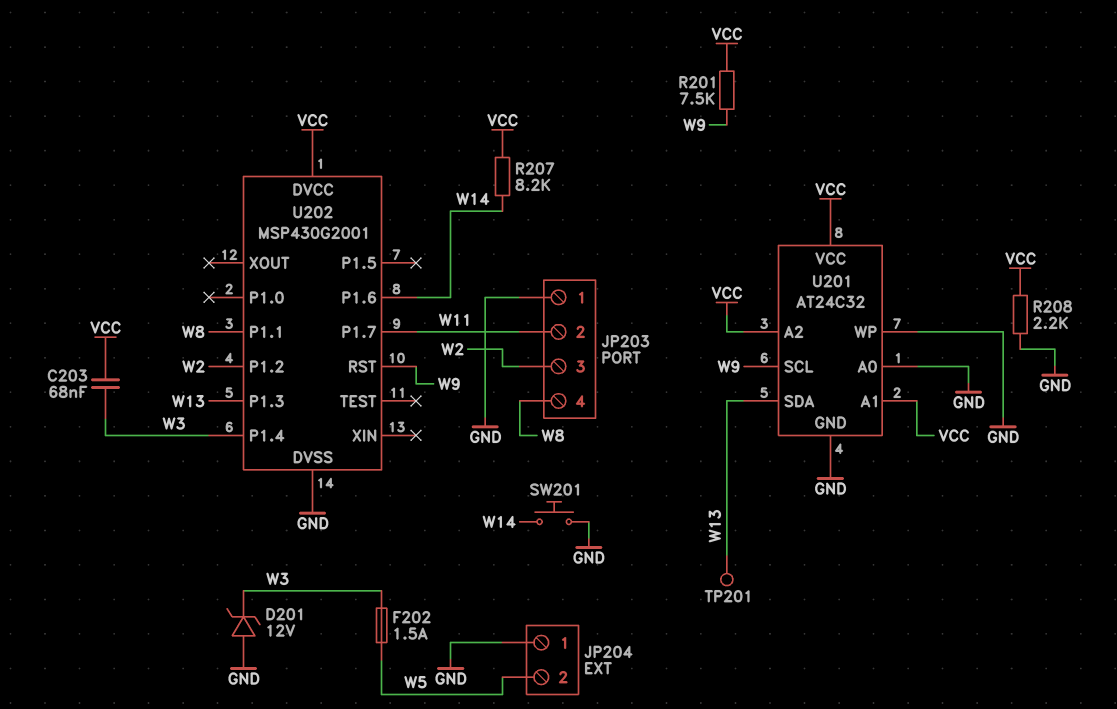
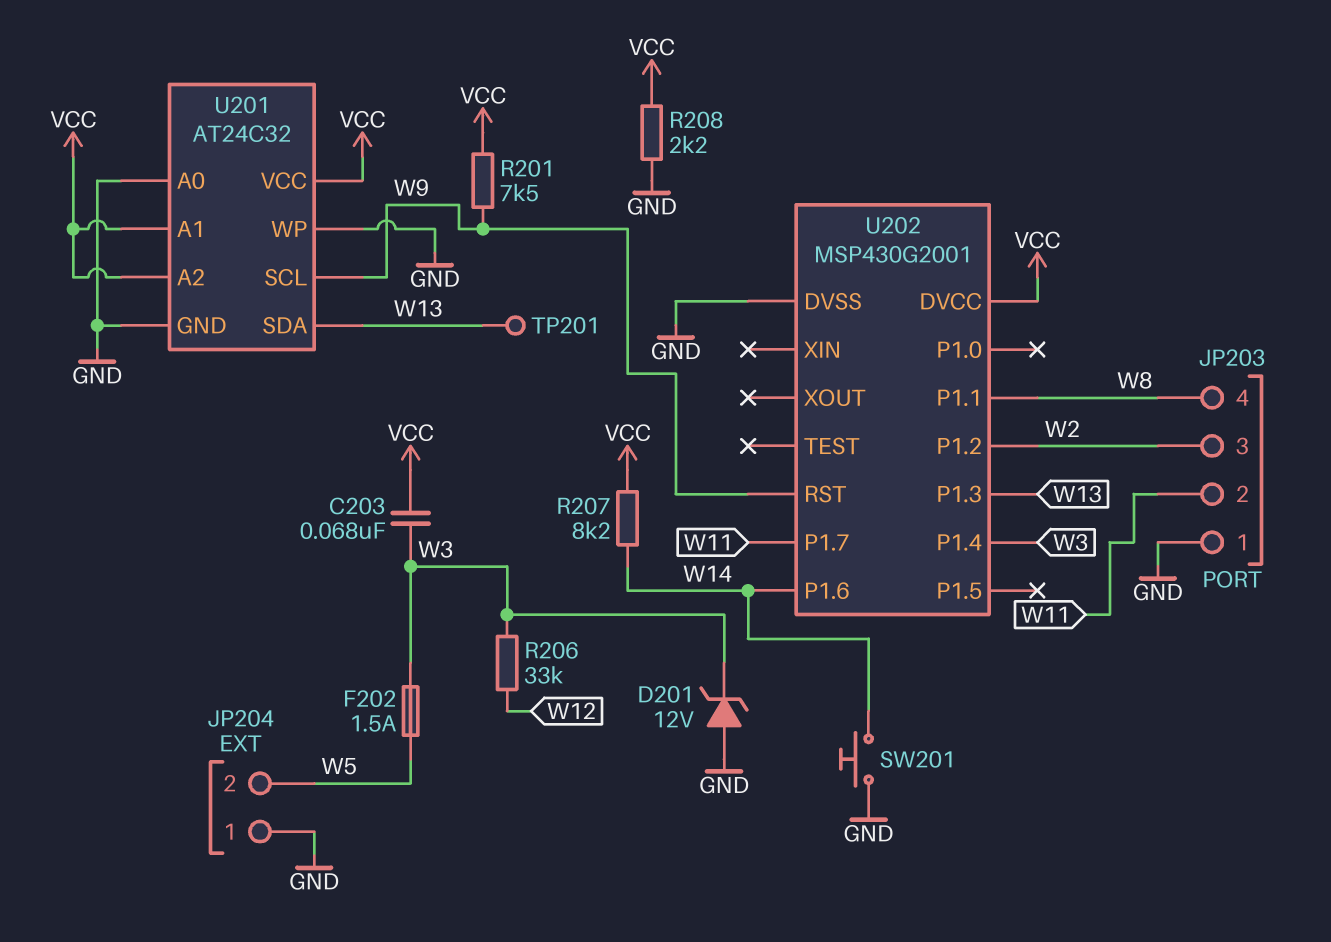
R206: none -> 33k (W3, W12)

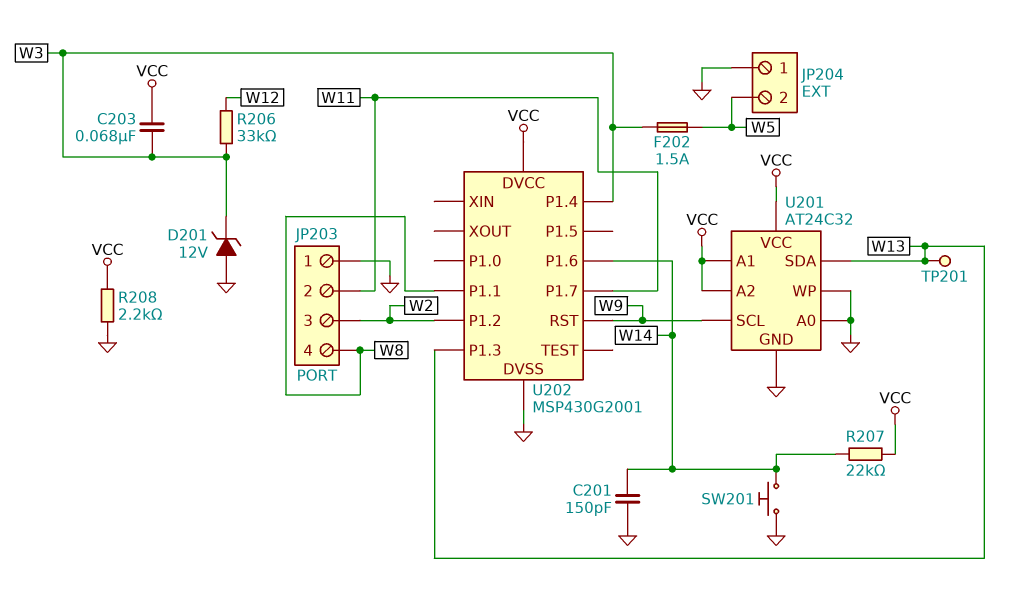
C201: none -> 150pF (GND, W14)
R201: 7.5k (VCC, W9) -> none
R207: 8.2k (VCC, W14) -> 22k (VCC, W14)

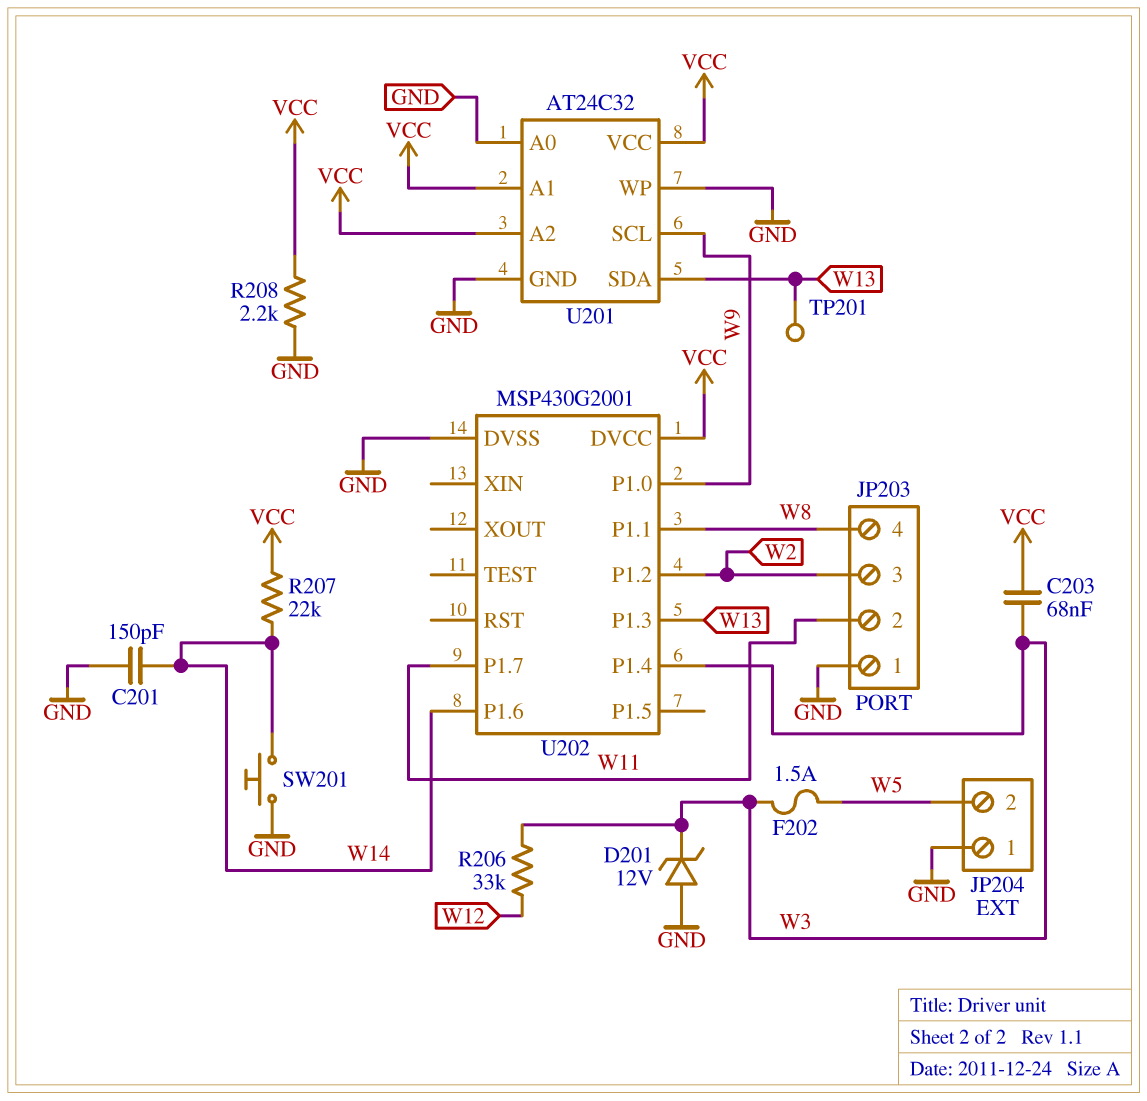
U202 pin P1.0: none -> W9
U202 pin RST: W9 -> none

